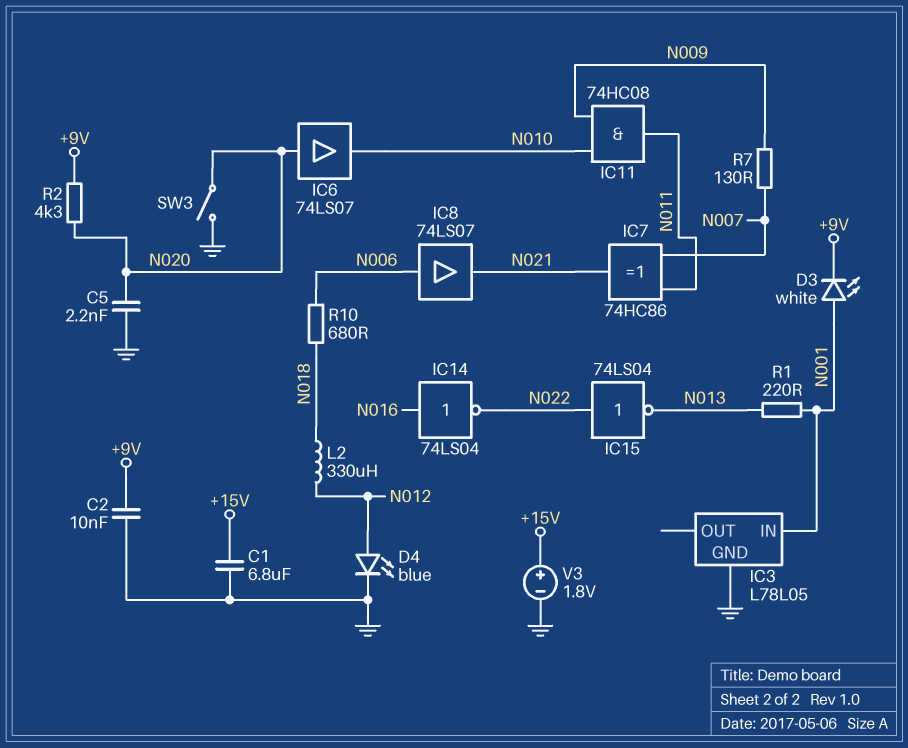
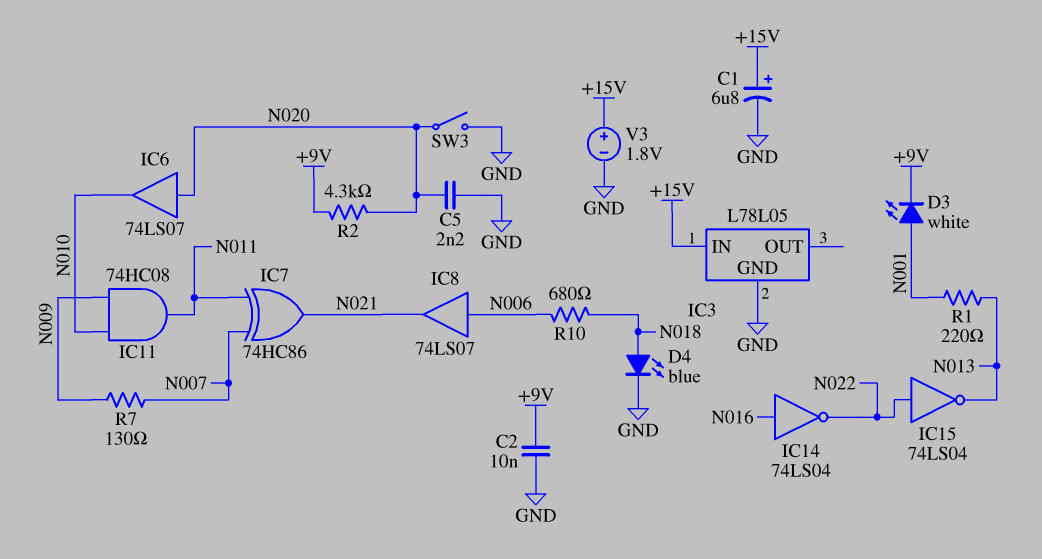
C1: 6.8uF (+15V, GND) -> 6.8uF (plus +15V, minus GND)
D4: LED blue (A N012, K GND) -> LED blue (A N018, K GND)
IC3 pin IN: N001 -> +15V
L2: 330uH (N012, N018) -> none

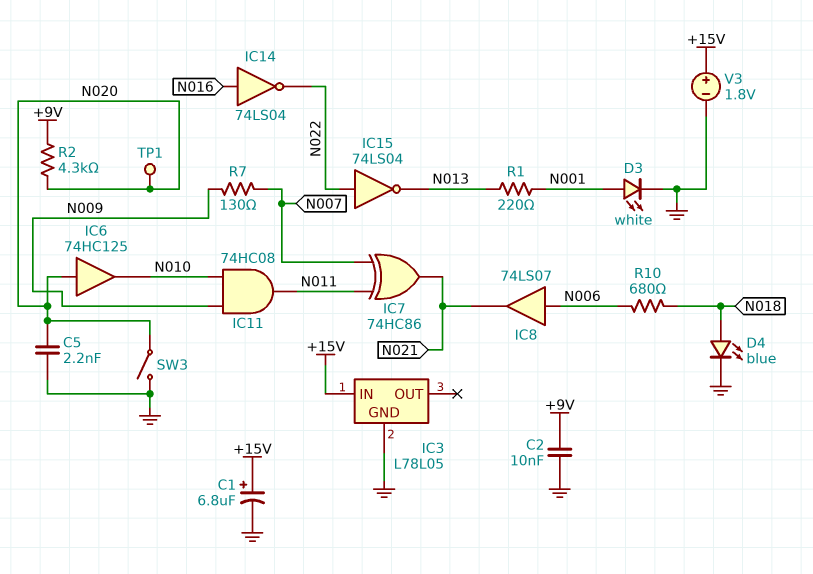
D3: LED white (A N001, K +9V) -> LED white (A N001, K GND)
IC6: buffer 74LS07 (in N020, out N010) -> buffer 74HC125 (in N020, out N010)
TP1: none -> test point (N020)

